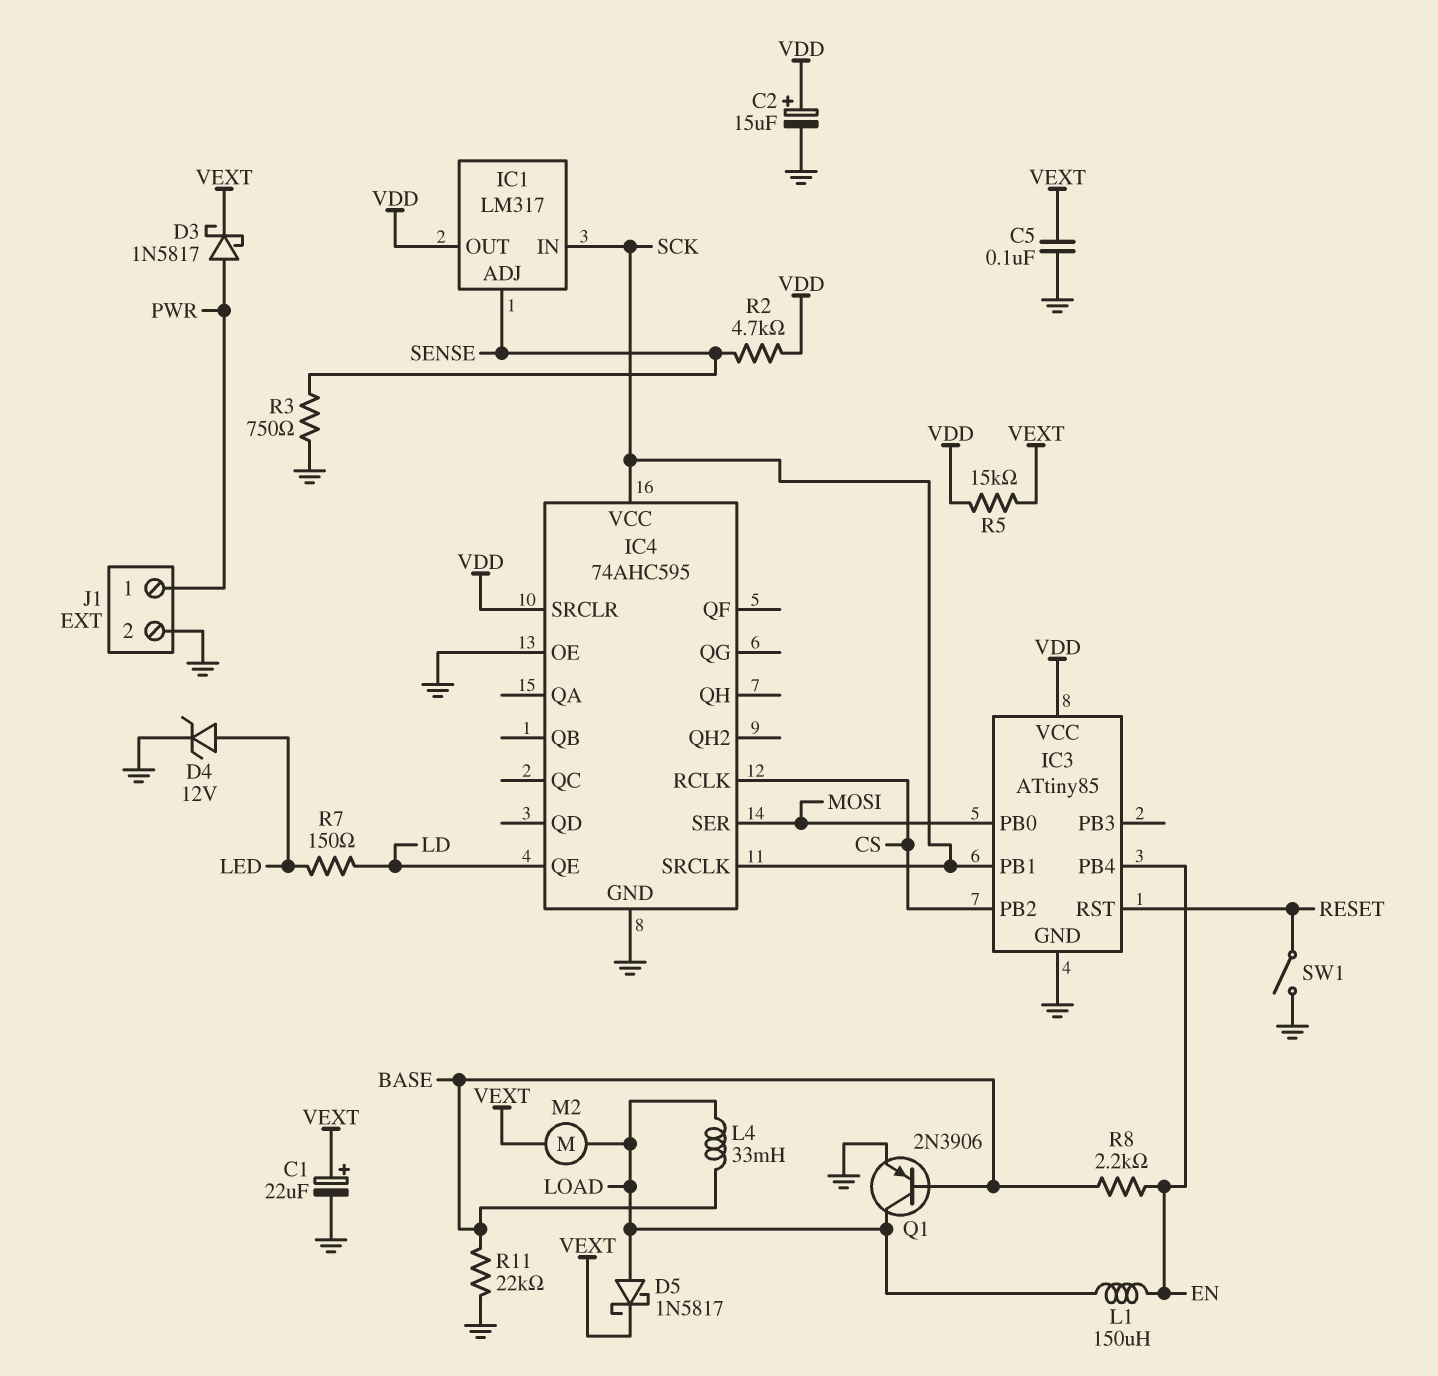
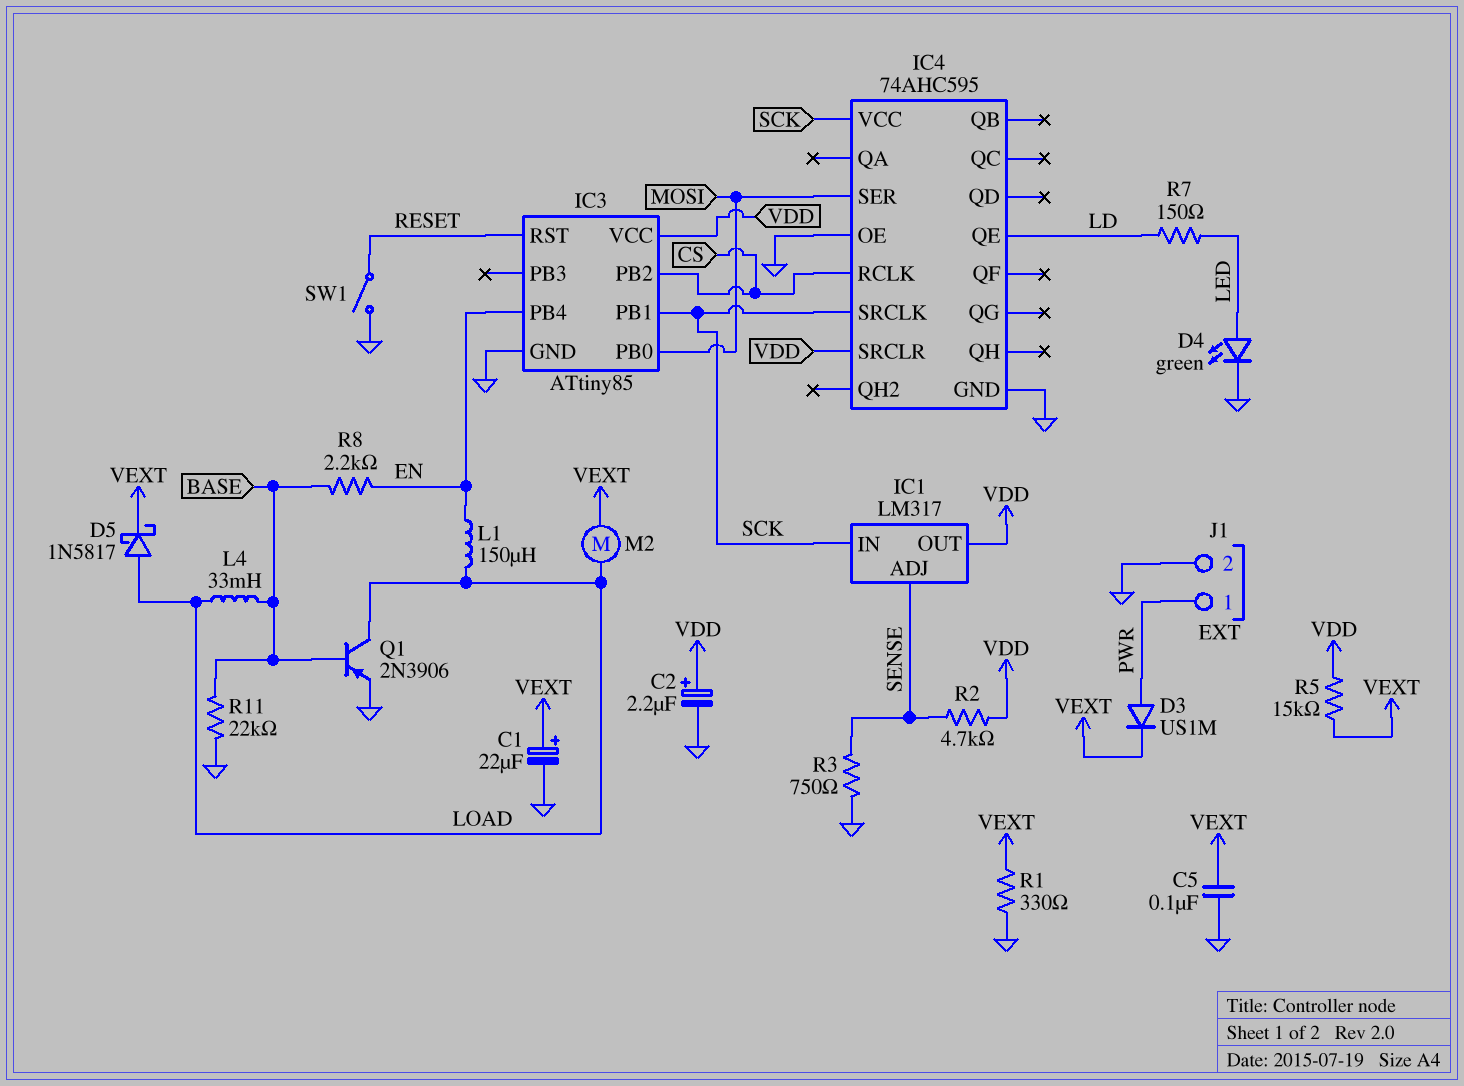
C2: 15uF (plus VDD, minus GND) -> 2.2uF (plus VDD, minus GND)
D3: schottky 1N5817 (A PWR, K VEXT) -> diode US1M (A PWR, K VEXT)
D4: zener 12V (A LED, K GND) -> LED green (A LED, K GND)
R1: none -> 330 (GND, VEXT)

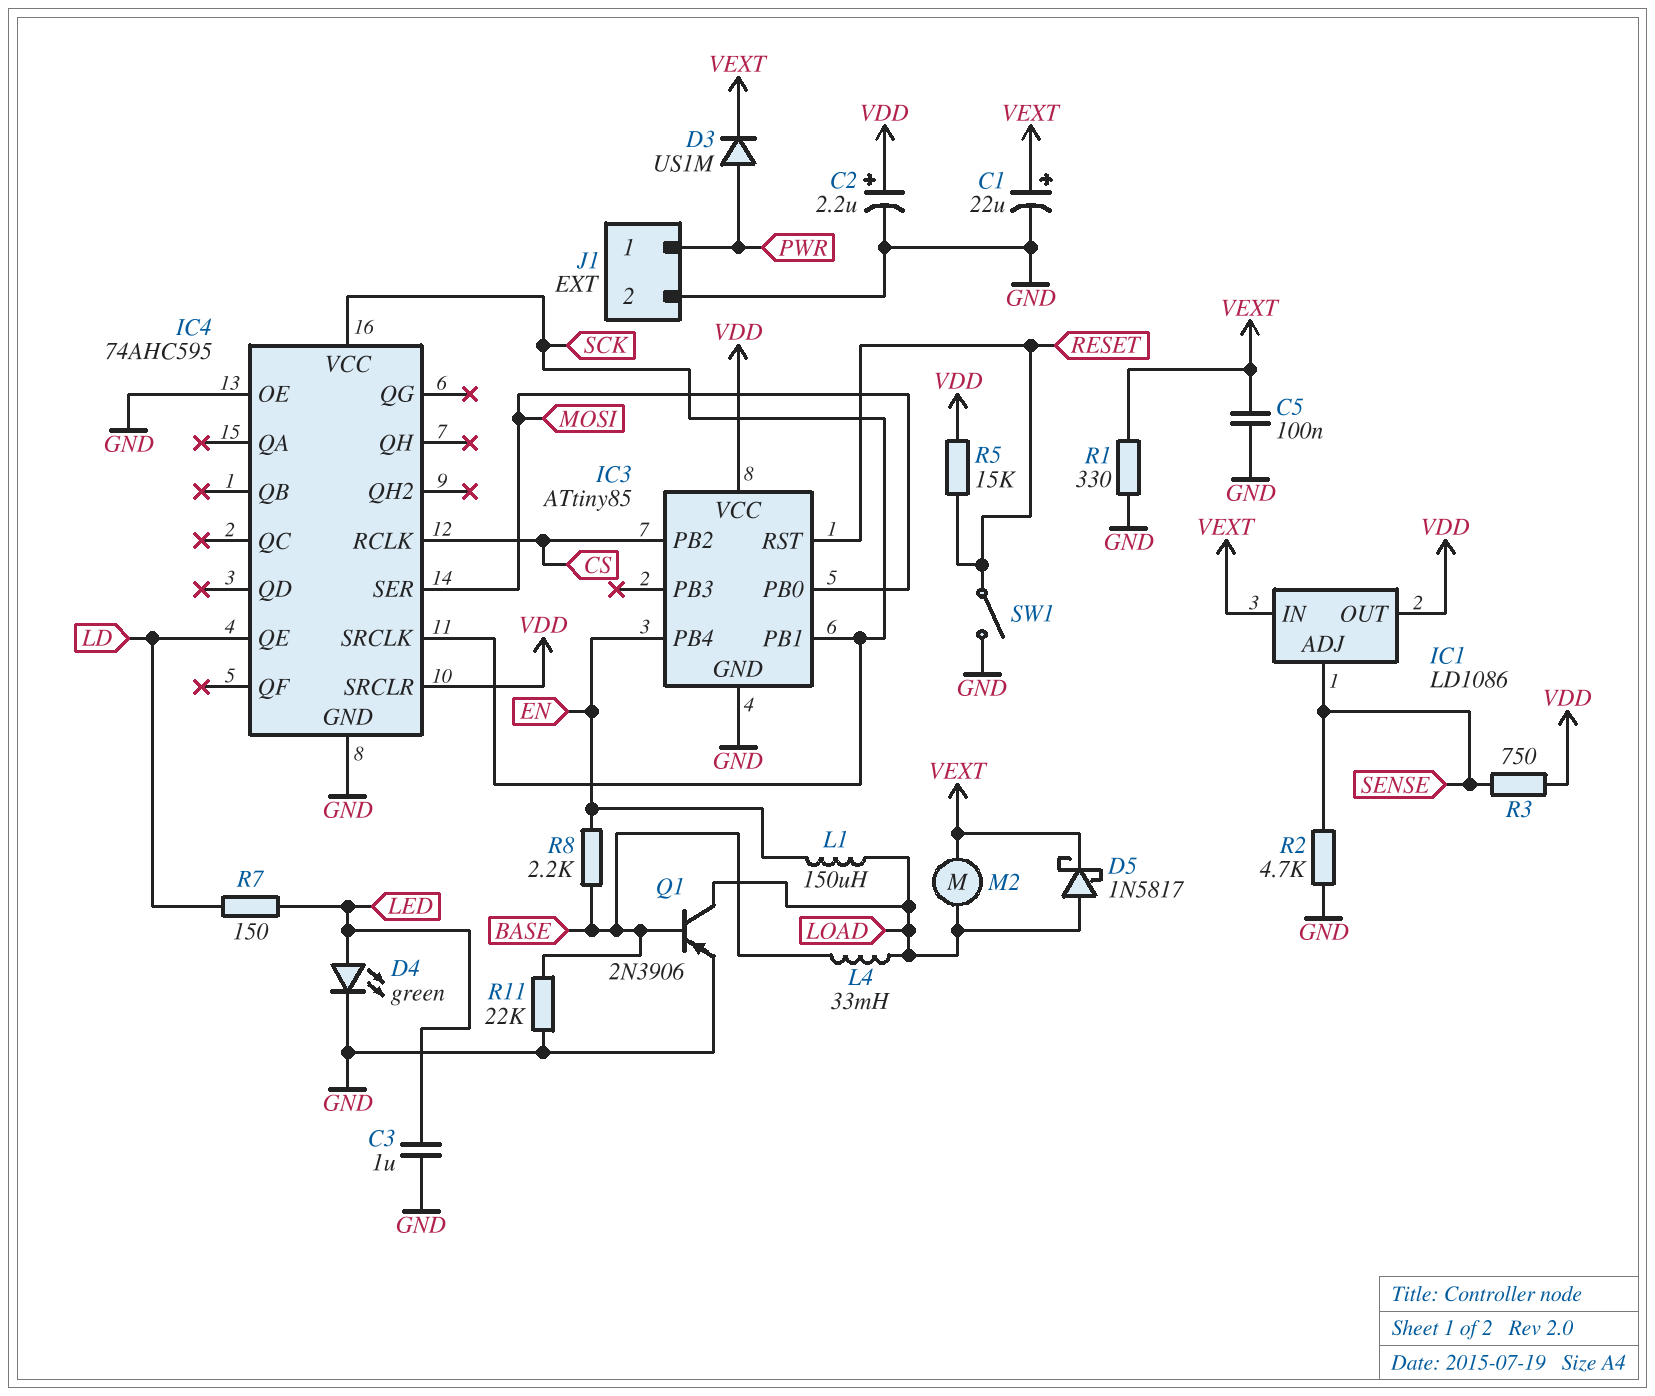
C3: none -> 1uF (GND, LED)
IC1: LM317 -> LD1086
IC1 pin IN: SCK -> VEXT
R2: 4.7k (SENSE, VDD) -> 4.7k (GND, SENSE)
R3: 750 (GND, SENSE) -> 750 (SENSE, VDD)
R5: 15k (VDD, VEXT) -> 15k (RESET, VDD)

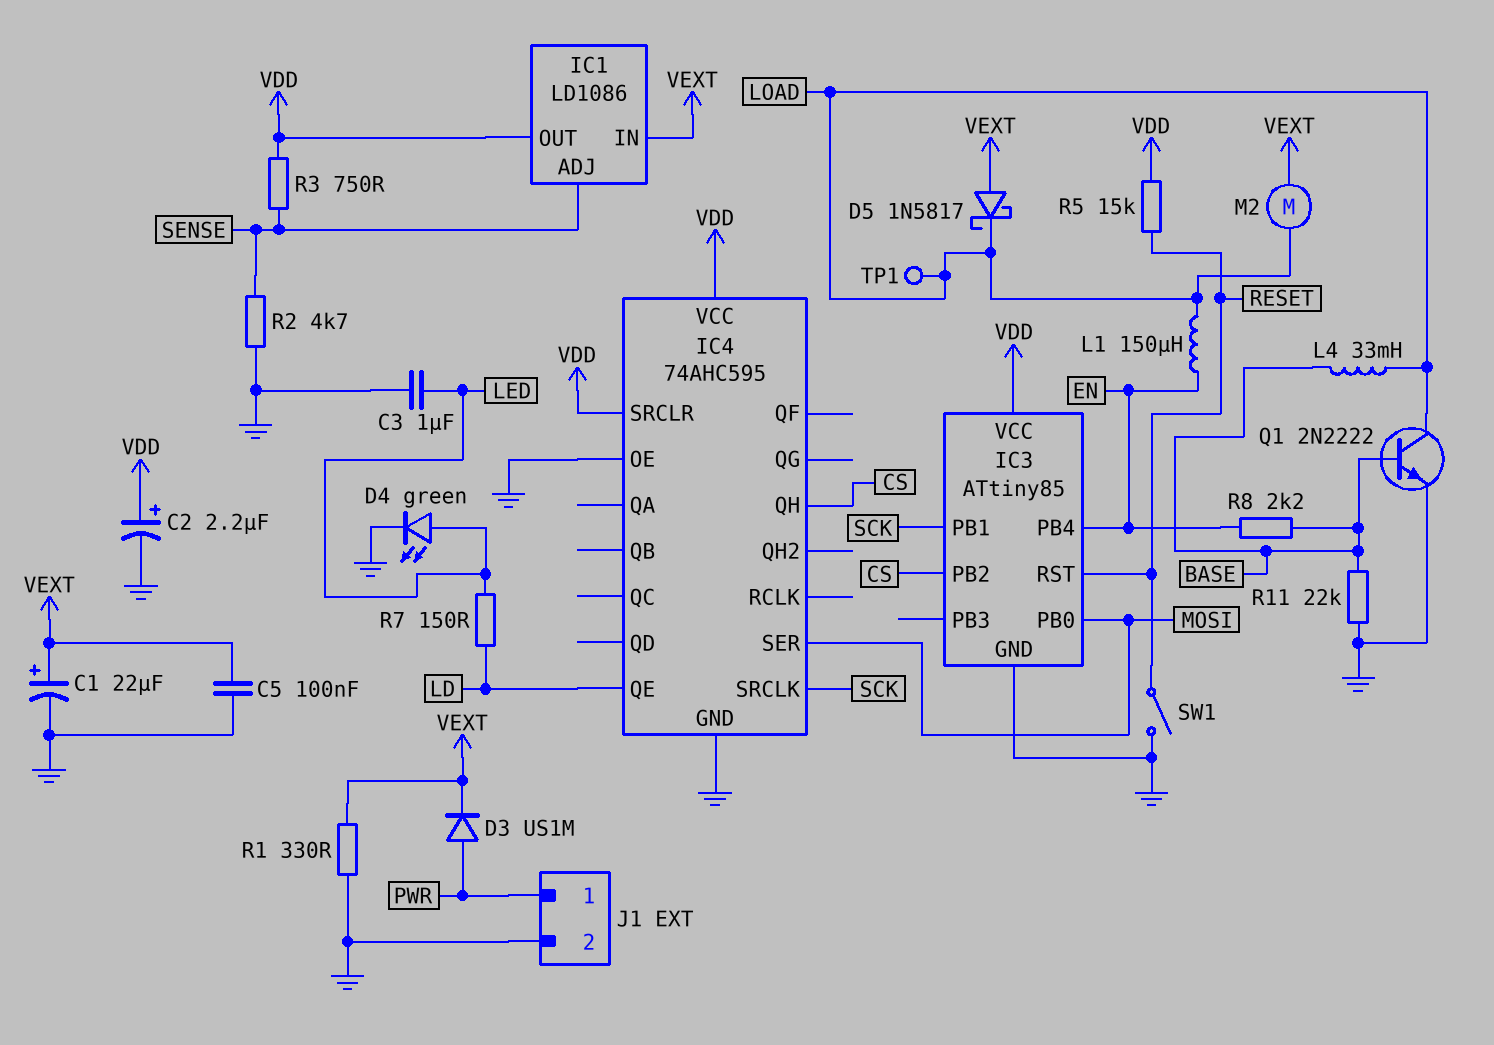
D5: schottky 1N5817 (A LOAD, K VEXT) -> schottky 1N5817 (A VEXT, K LOAD)
IC4 pin QH: none -> CS
IC4 pin RCLK: CS -> none
IC4 pin VCC: SCK -> VDD
Q1: PNP 2N3906 (B BASE, C LOAD, E GND) -> NPN 2N2222 (B BASE, C LOAD, E GND)
TP1: none -> test point (LOAD)

